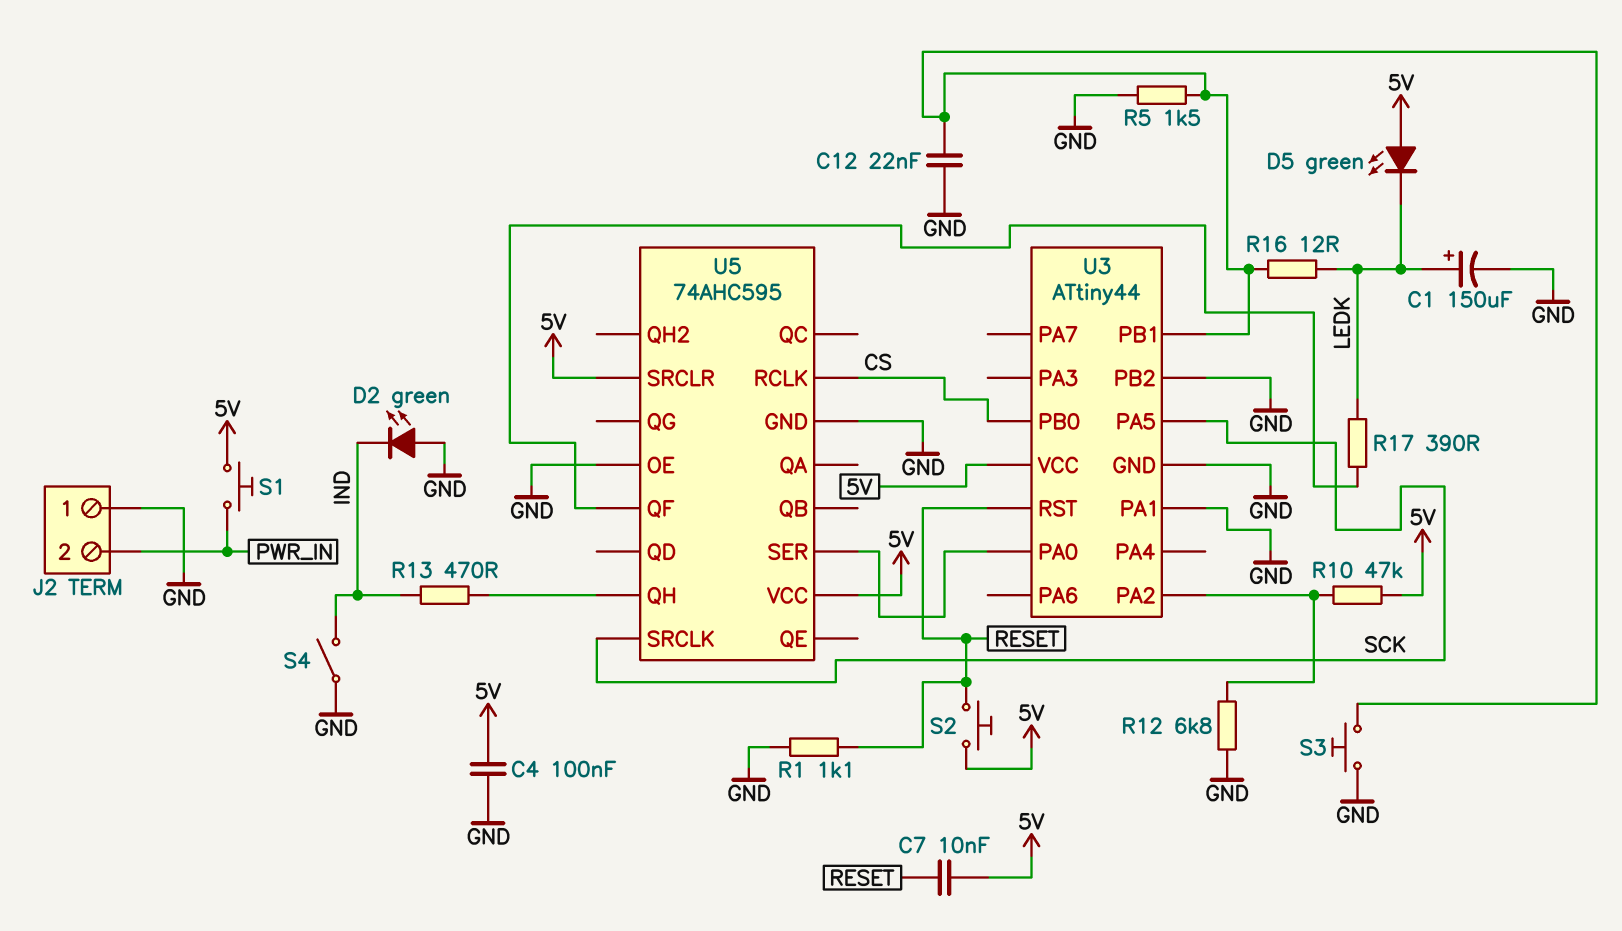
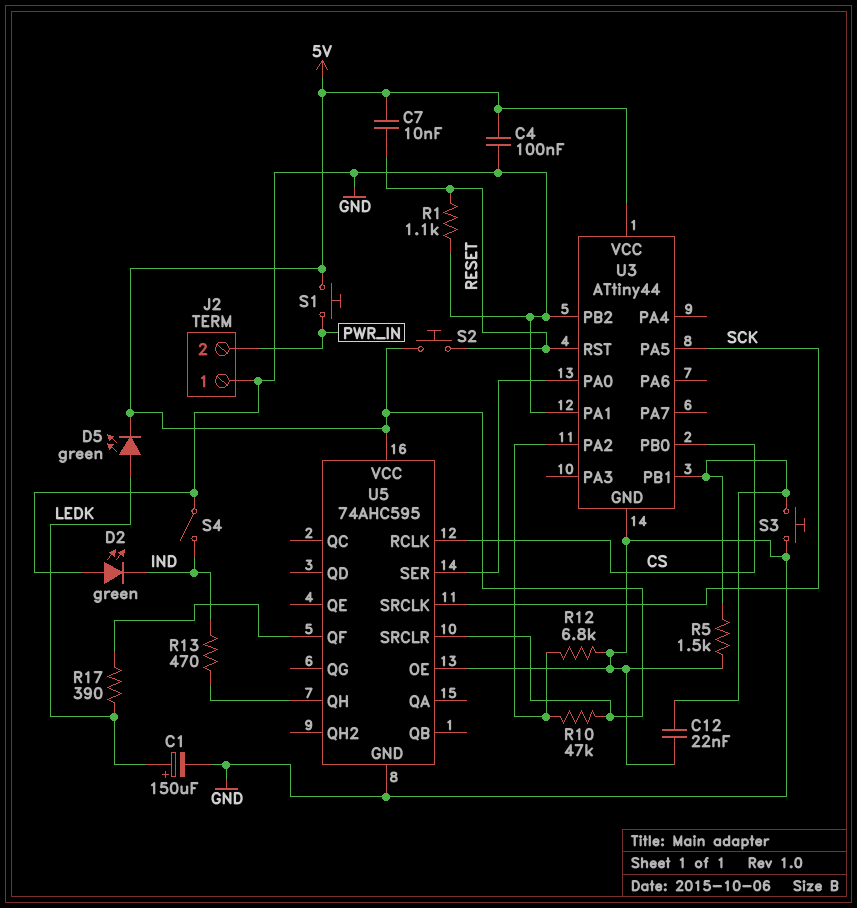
D5: LED green (A 5V, K LEDK) -> LED green (A LEDK, K 5V)
R16: 12 (LEDK, U3/PB1) -> none

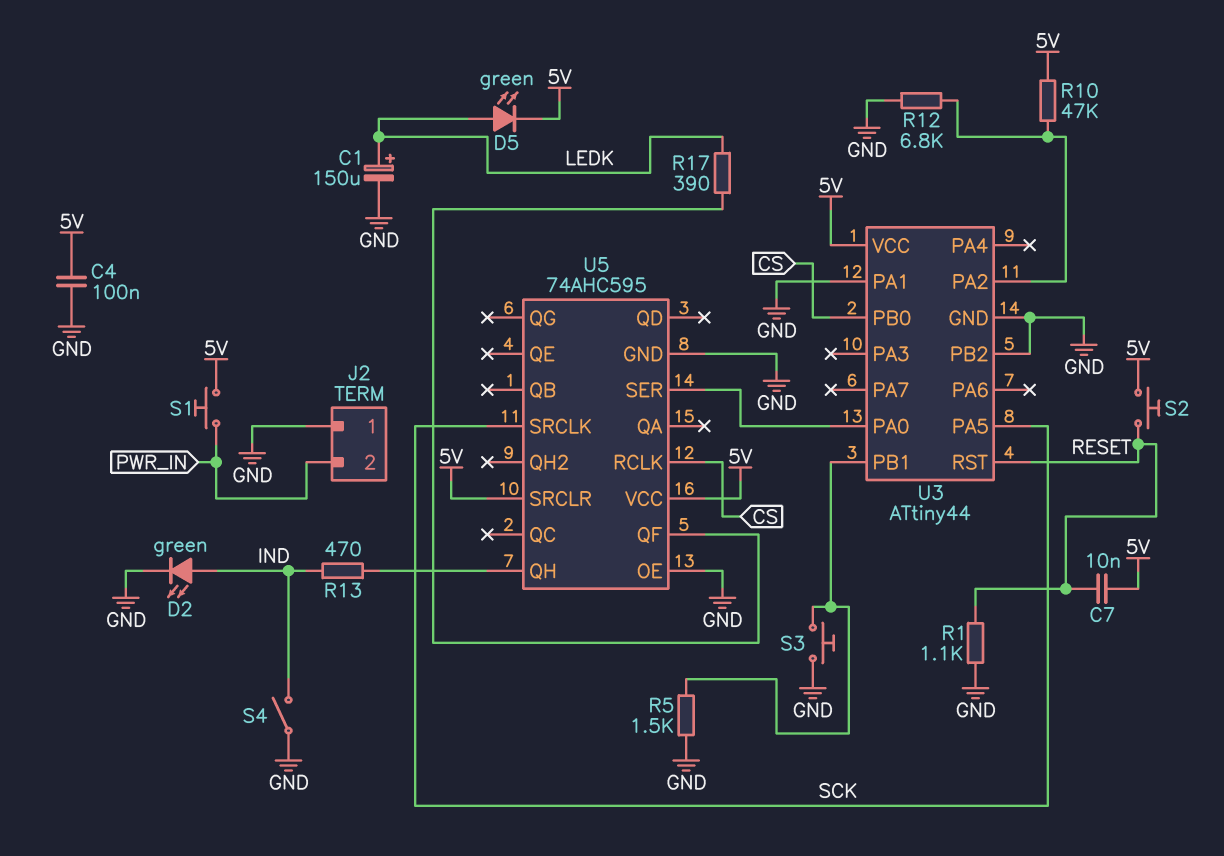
C12: 22nF (GND, U3/PB1) -> none
D2: LED green (A GND, K IND) -> LED green (A IND, K GND)

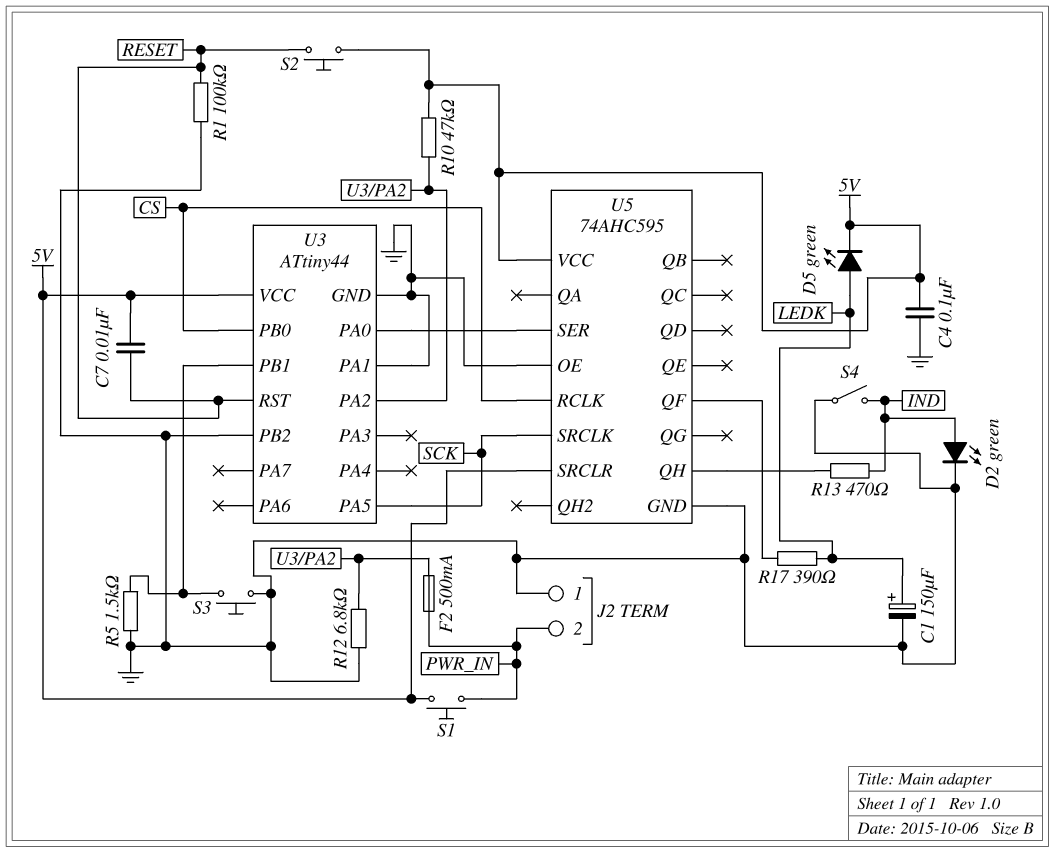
F2: none -> 500mA (PWR_IN, U3/PA2)
R1: 1.1k (GND, RESET) -> 100k (GND, RESET)

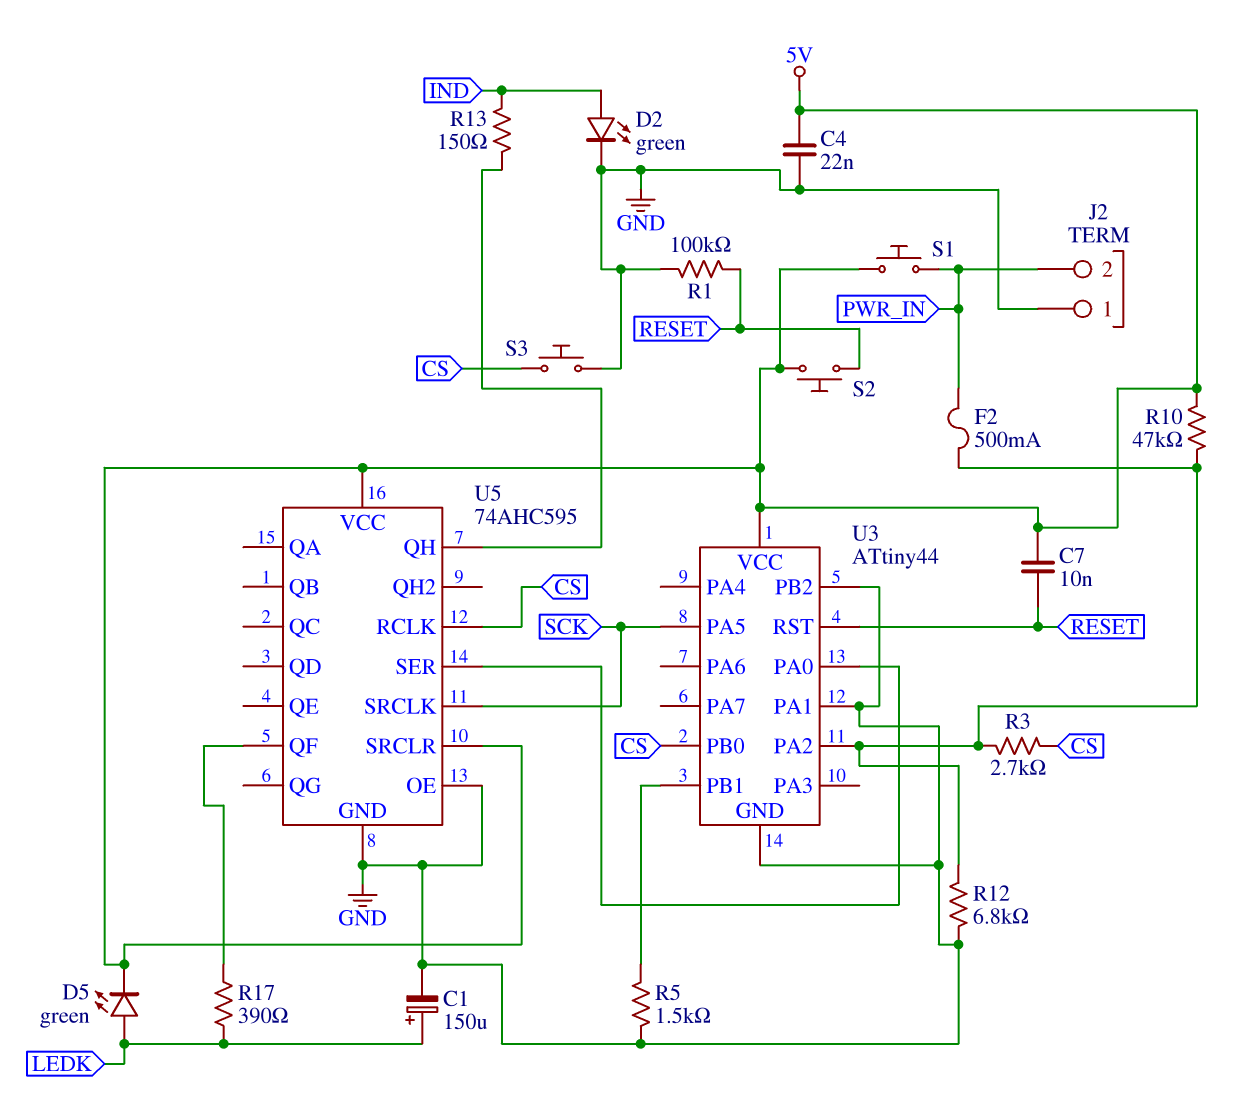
C4: 100nF (5V, GND) -> 22nF (5V, GND)
R3: none -> 2.7k (CS, U3/PA2)
R13: 470 (IND, U5/QH) -> 150 (IND, U5/QH)
S3: button (GND, U3/PB1) -> button (CS, GND)
S4: switch (GND, IND) -> none

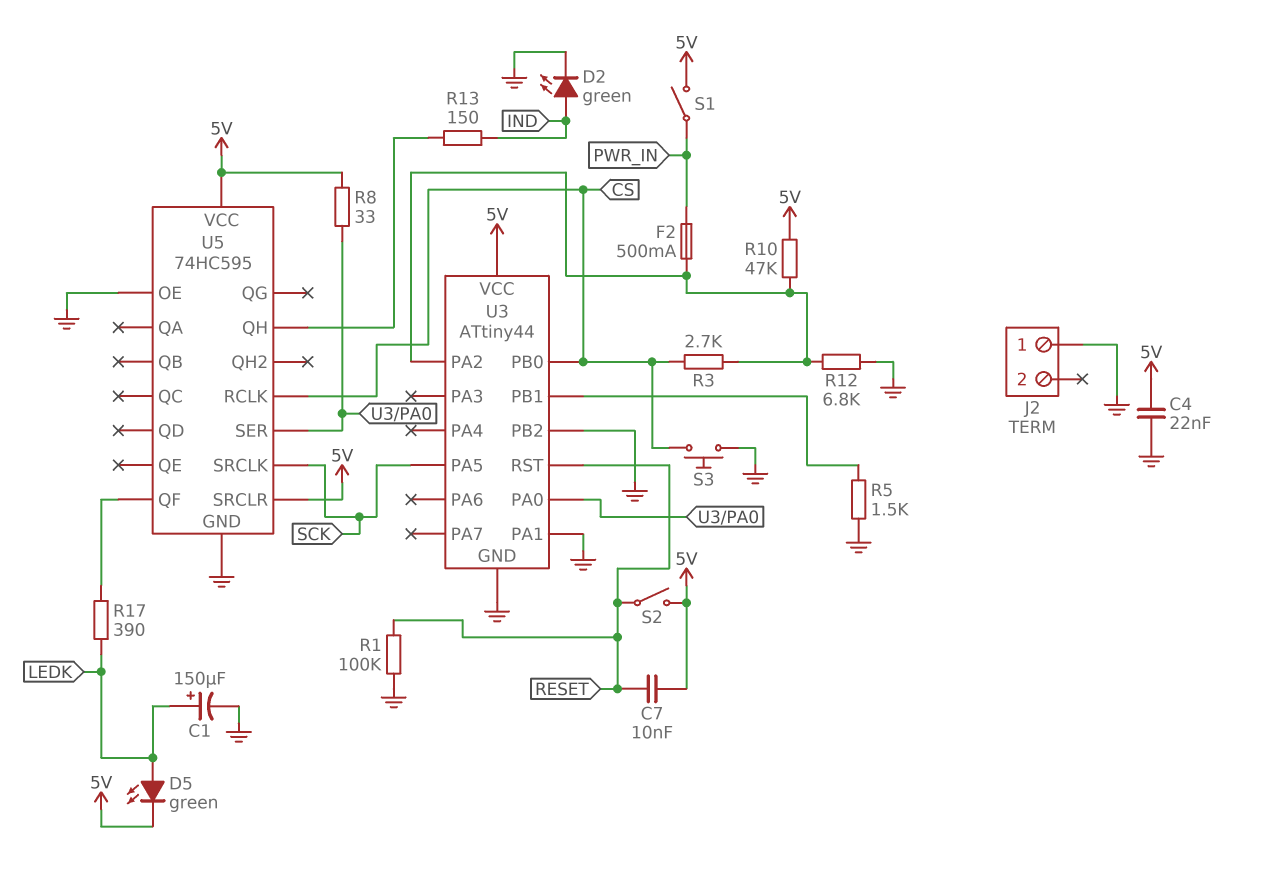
J2 pin 2: PWR_IN -> none
R8: none -> 33 (5V, U3/PA0)
S1: button (5V, PWR_IN) -> switch (5V, PWR_IN)
S2: button (5V, RESET) -> switch (5V, RESET)
U5: 74AHC595 -> 74HC595

